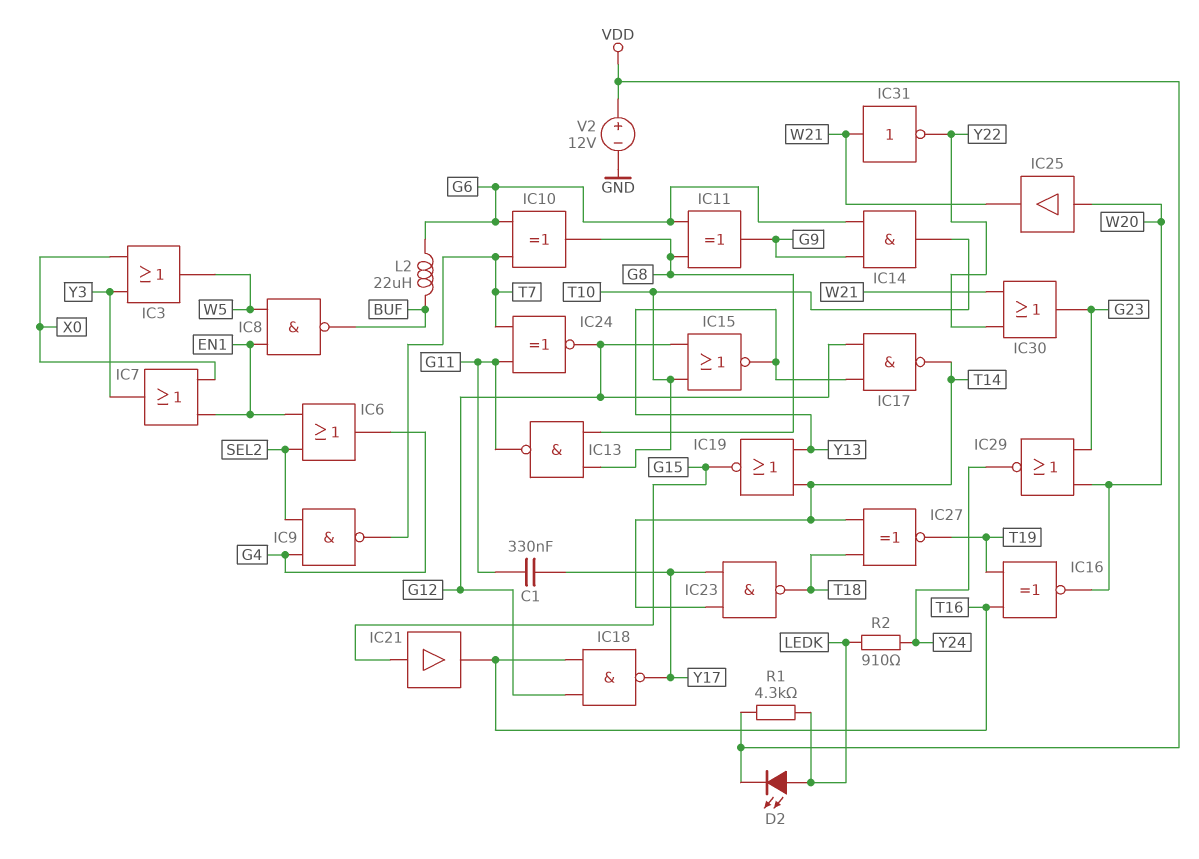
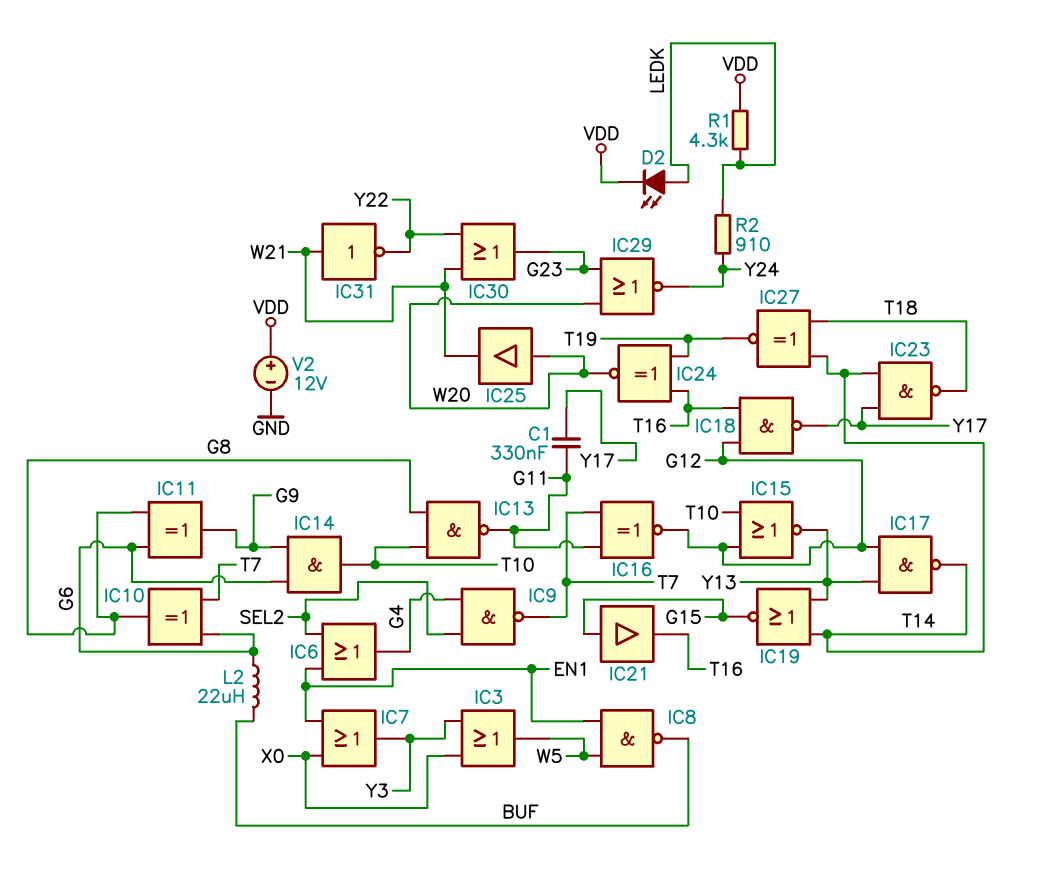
IC16: XNOR (in T16, in T19, out W20) -> XNOR (in G11, in T7, out G12)
IC24: XNOR (in G11, in T7, out G12) -> XNOR (in T16, in T19, out W20)

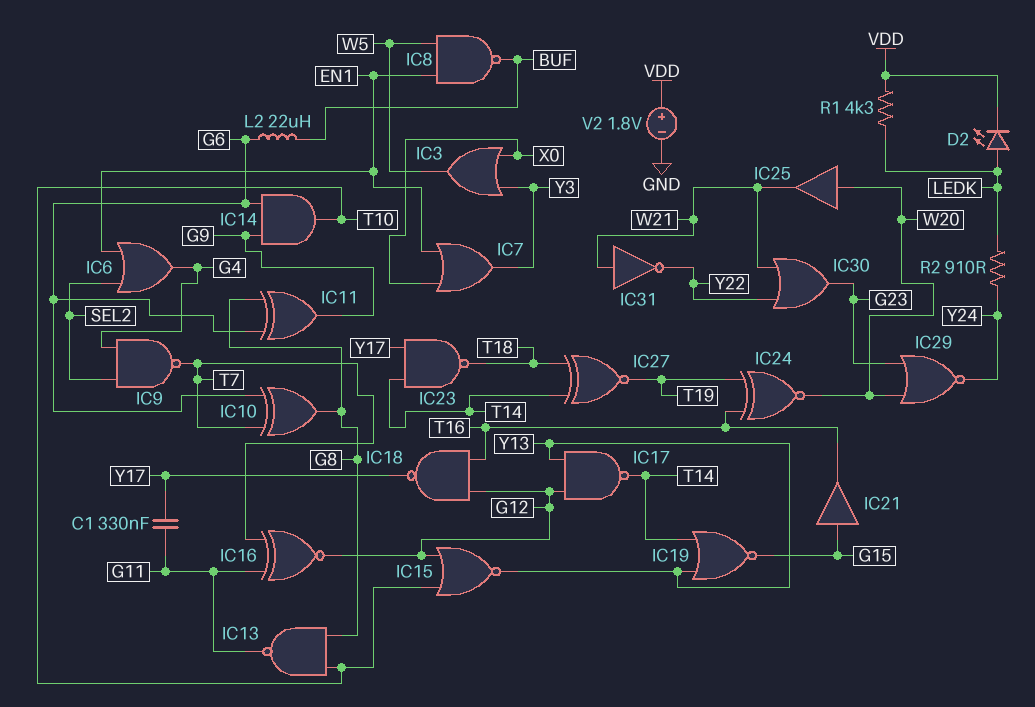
V2: 12V (plus VDD, minus GND) -> 1.8V (plus VDD, minus GND)

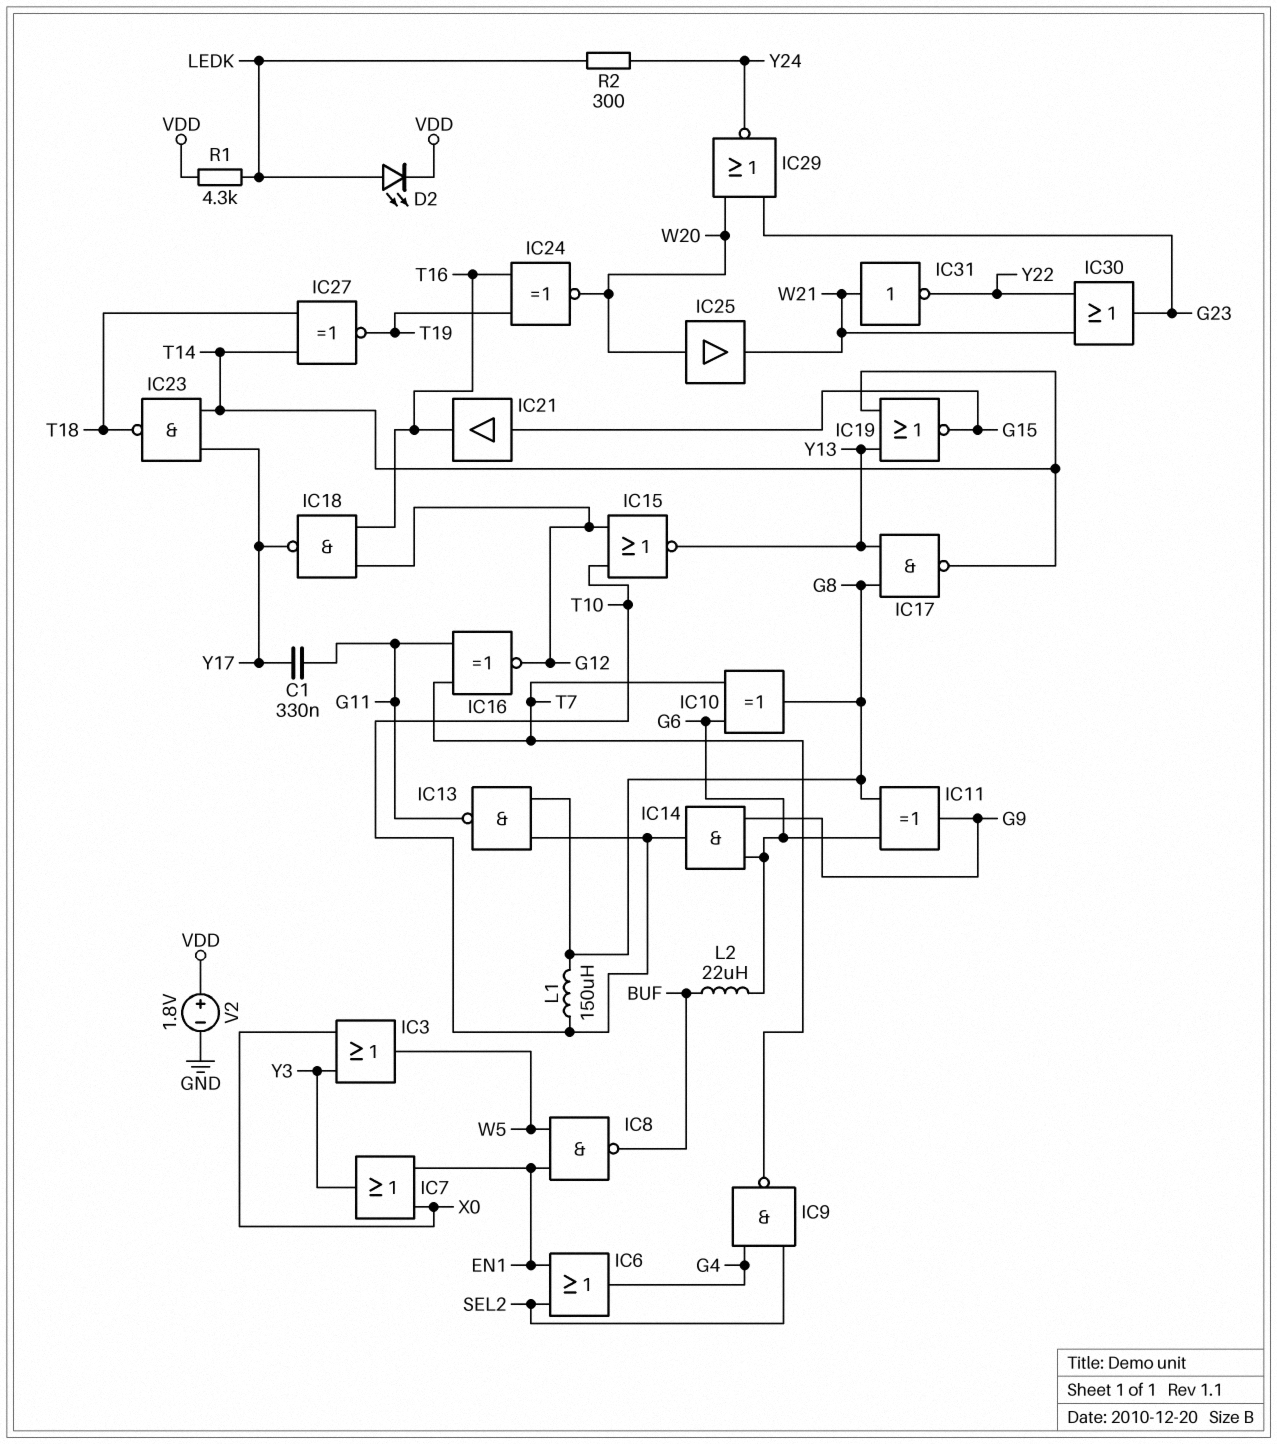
IC17: NAND (in G12, in Y13, out T14) -> NAND (in G8, in Y13, out T14)
L1: none -> 150uH (G8, T10)
R2: 910 (LEDK, Y24) -> 300 (LEDK, Y24)

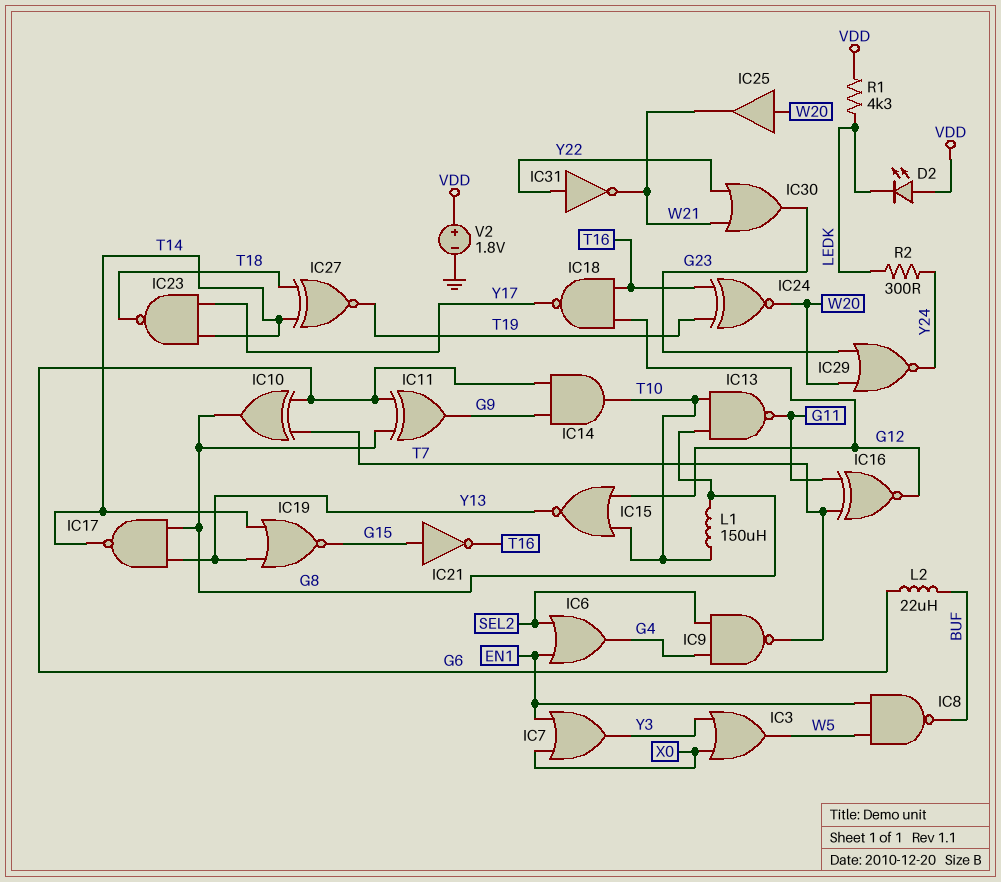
C1: 330nF (G11, Y17) -> none
D2: LED (A LEDK, K VDD) -> LED (A VDD, K LEDK)
IC21: buffer (in G15, out T16) -> NOT (in G15, out T16)
IC31: NOT (in W21, out Y22) -> NOT (in Y22, out W21)

